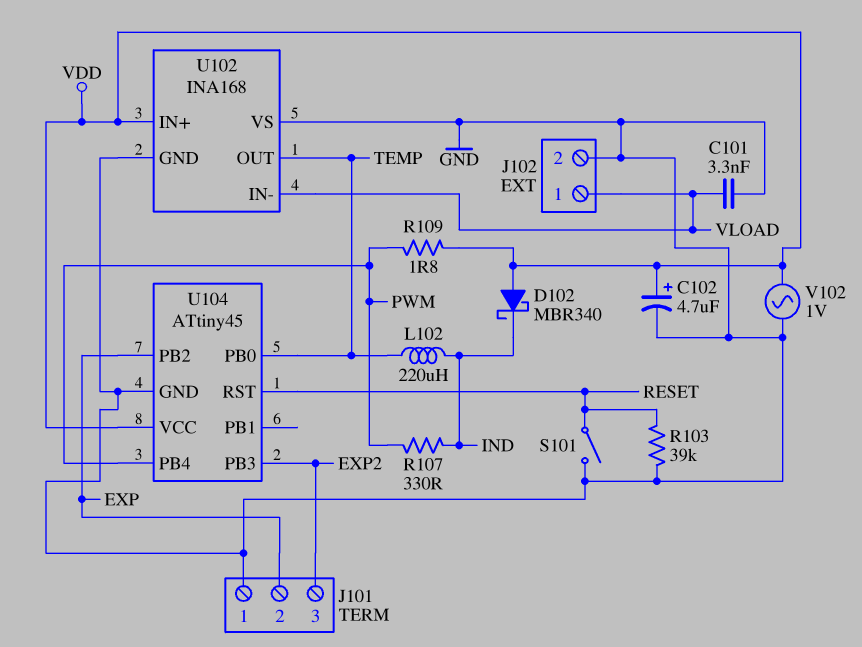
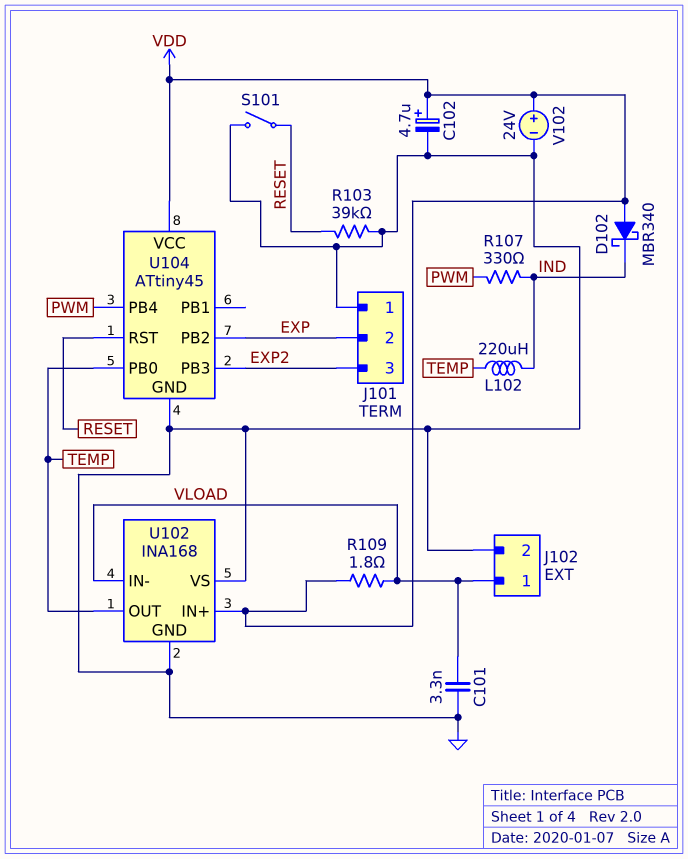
R109: 1.8 (PWM, VDD) -> 1.8 (VDD, VLOAD)
V102: AC 1V (GND, VDD) -> 24V (plus VDD, minus GND)

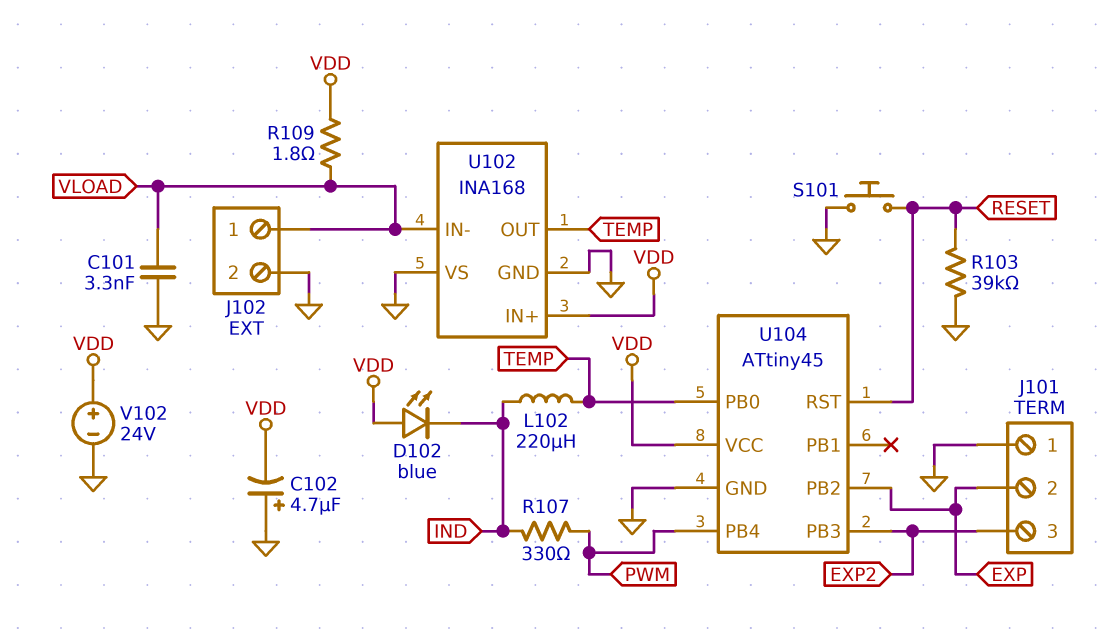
C102: 4.7uF (plus VDD, minus GND) -> 4.7uF (plus GND, minus VDD)
D102: schottky MBR340 (A VDD, K IND) -> LED blue (A VDD, K IND)
S101: switch (GND, RESET) -> button (GND, RESET)

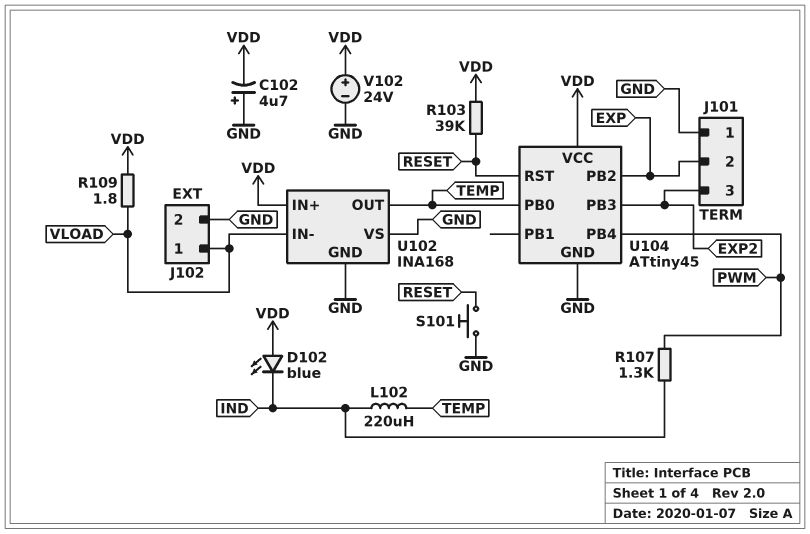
C101: 3.3nF (GND, VLOAD) -> none
R103: 39k (GND, RESET) -> 39k (RESET, VDD)
R107: 330 (IND, PWM) -> 1.3k (IND, PWM)

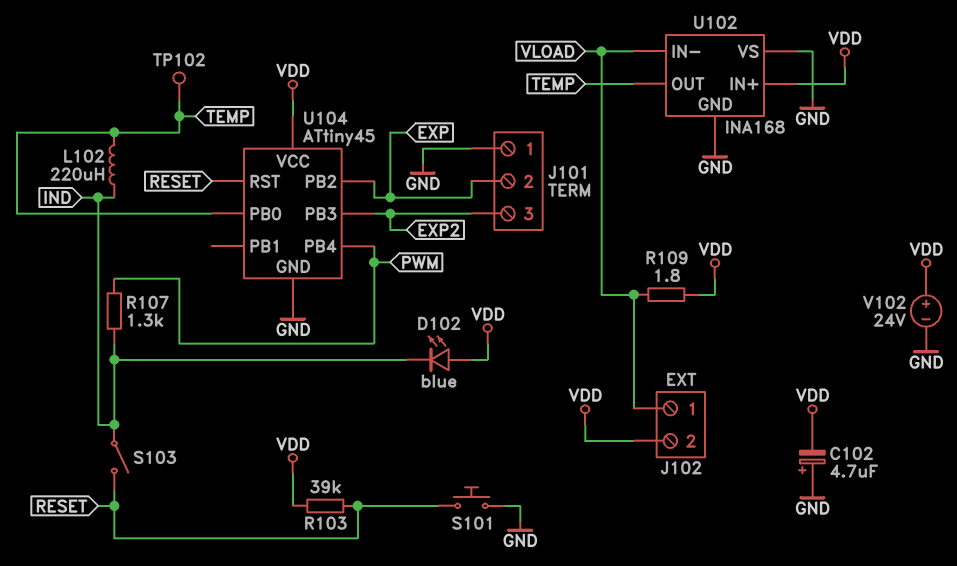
J102 pin 2: GND -> VDD
S103: none -> switch (IND, RESET)
TP102: none -> test point (TEMP)

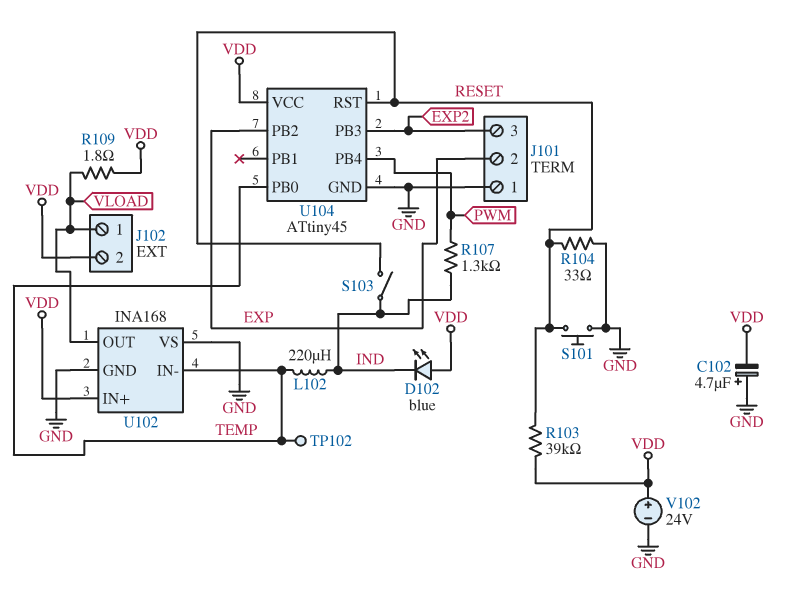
R104: none -> 33 (GND, RESET)
U102 pin IN-: VLOAD -> TEMP
U102 pin OUT: TEMP -> VLOAD

